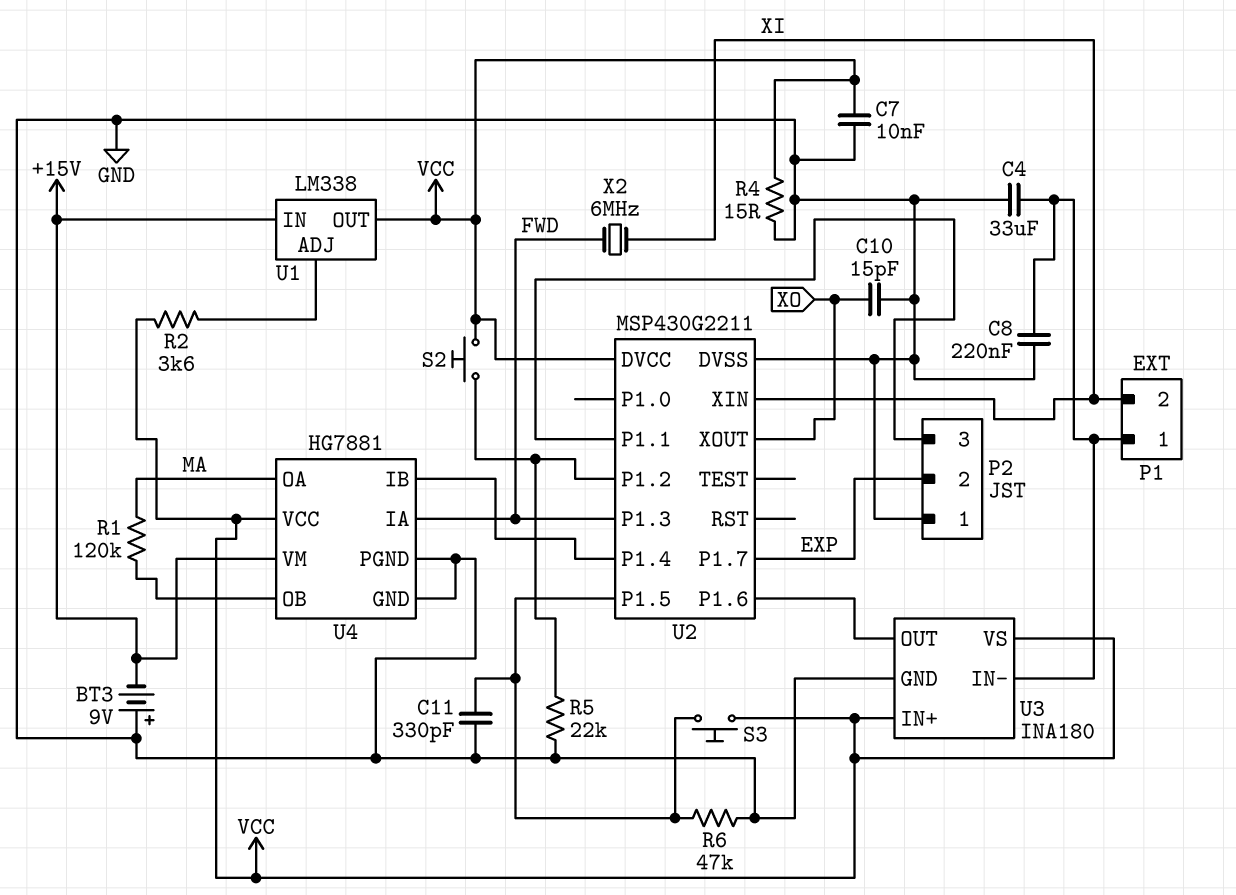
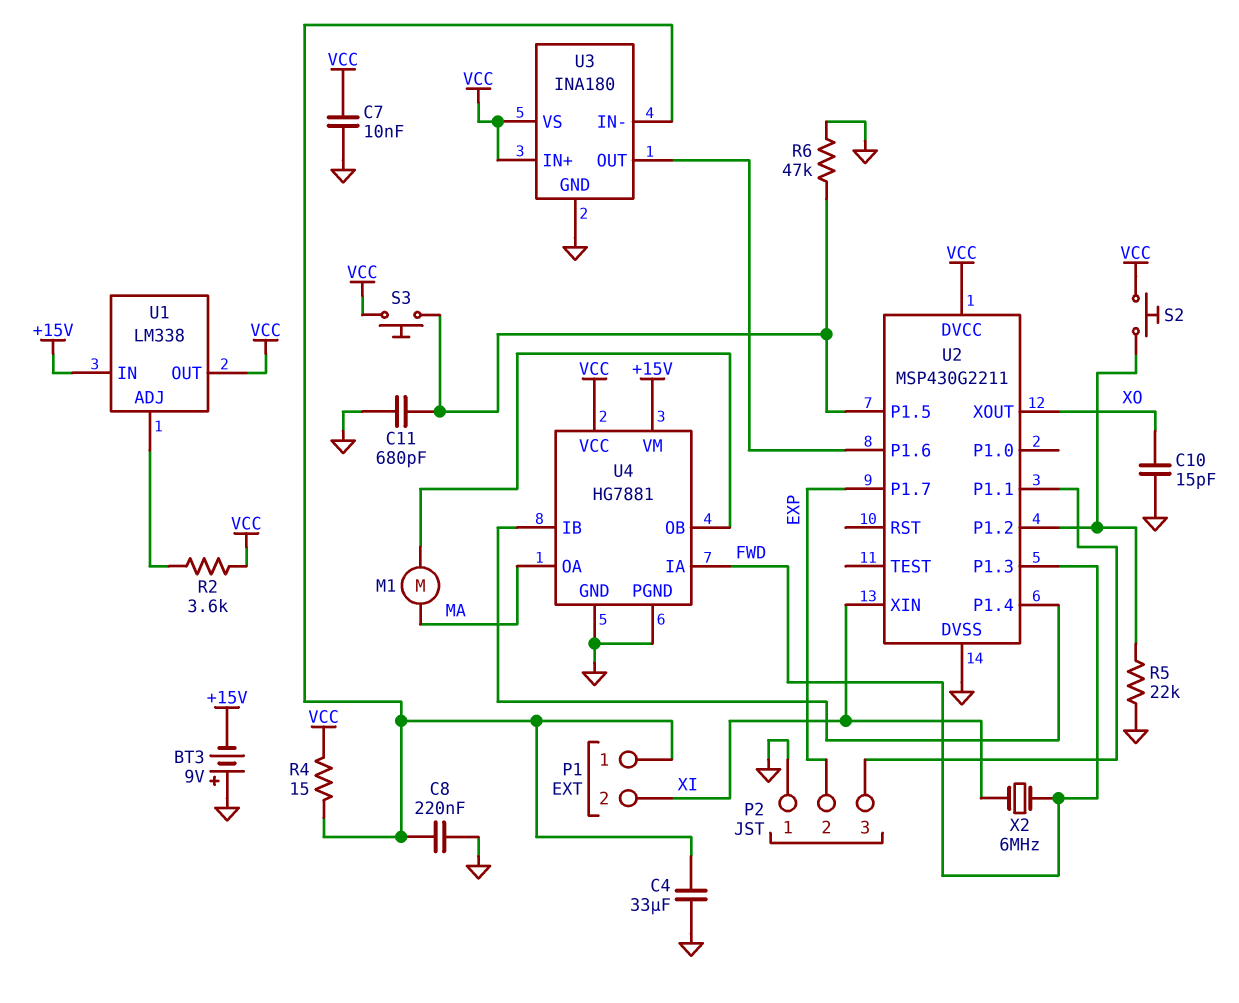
C11: 330pF (GND, U2/P1.5) -> 680pF (GND, U2/P1.5)
M1: none -> motor (MA, U4/OB)
R1: 120k (MA, U4/OB) -> none
R4: 15 (GND, VCC) -> 15 (P1/1, VCC)

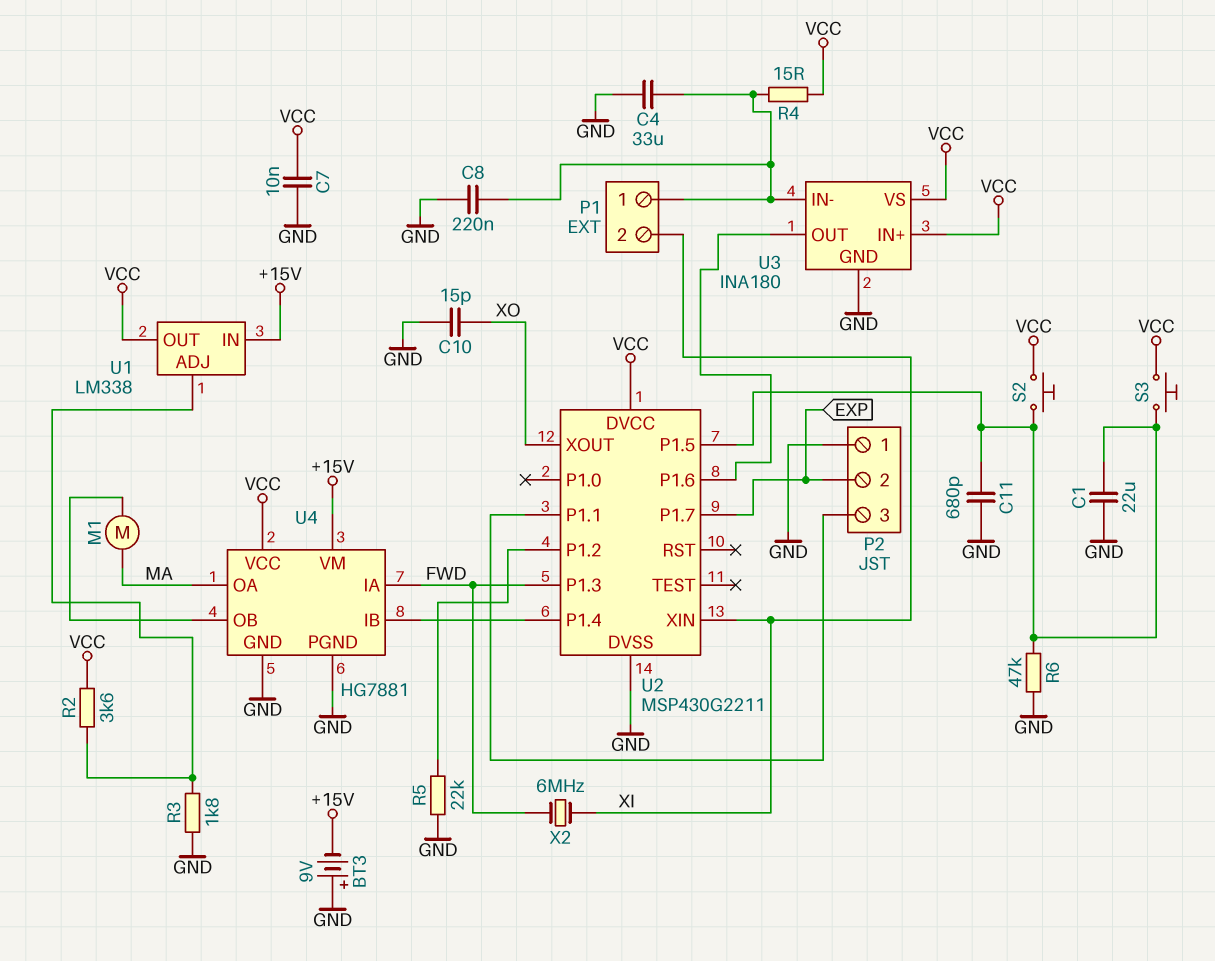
C1: none -> 22uF (GND, U2/P1.5)
R3: none -> 1.8k (GND, U1/ADJ)
S2: button (U2/P1.2, VCC) -> button (U2/P1.5, VCC)

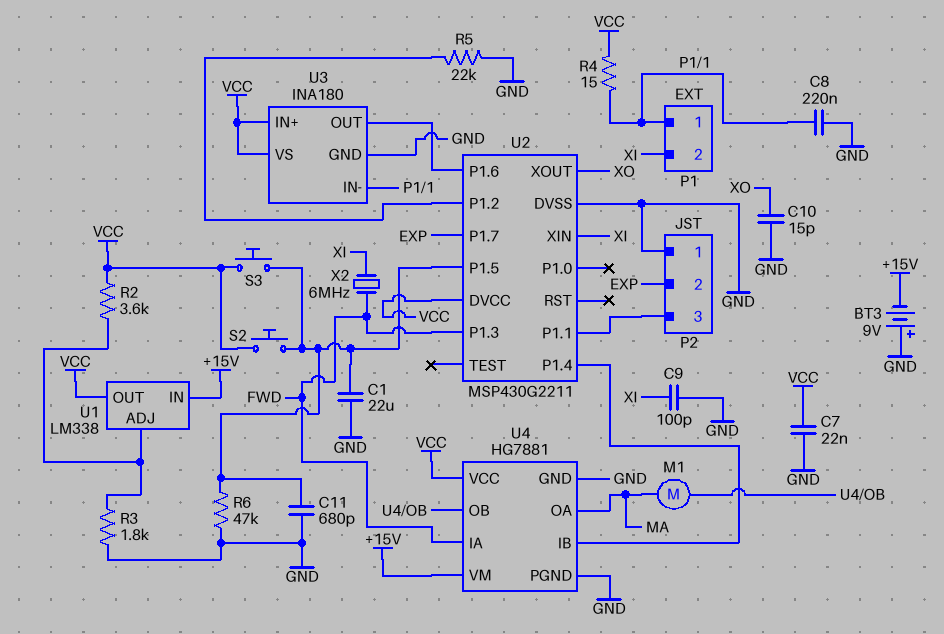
C4: 33uF (GND, P1/1) -> none
C7: 10nF (GND, VCC) -> 22nF (GND, VCC)
C9: none -> 100pF (GND, XI)

